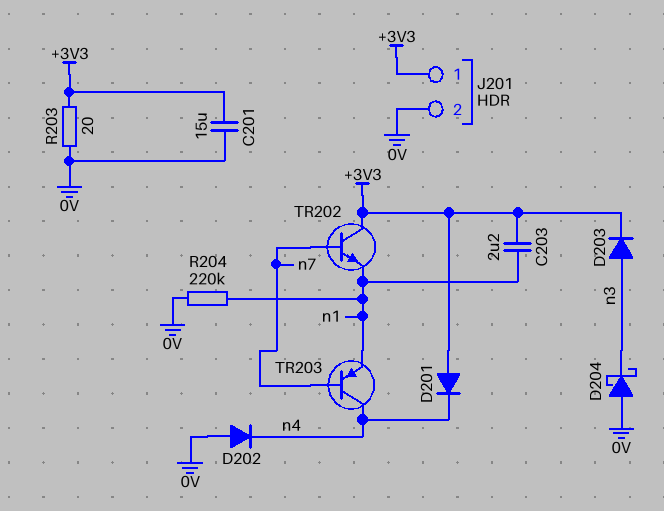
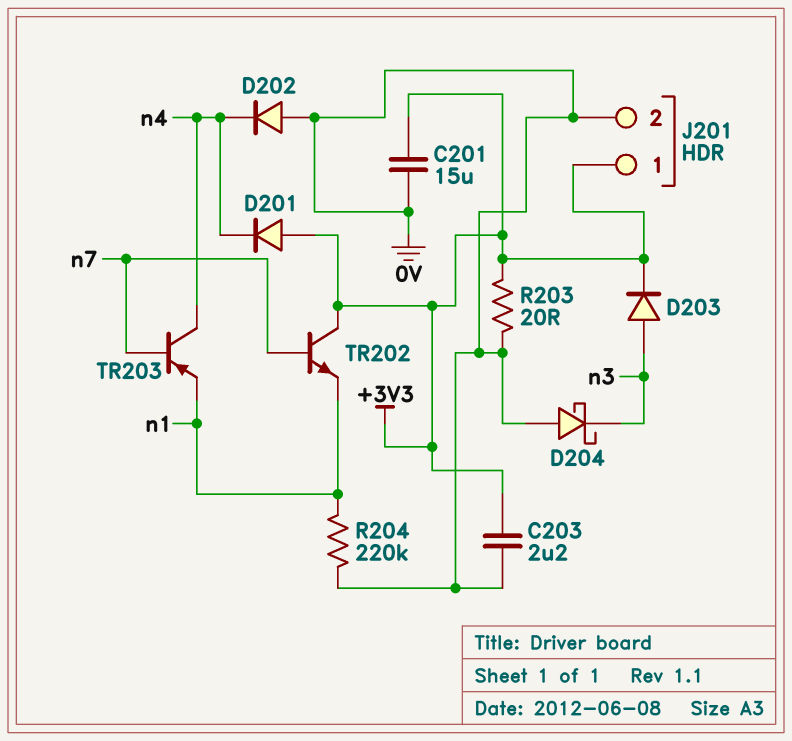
C203: 2.2uF (+3V3, n1) -> 2.2uF (+3V3, 0V)

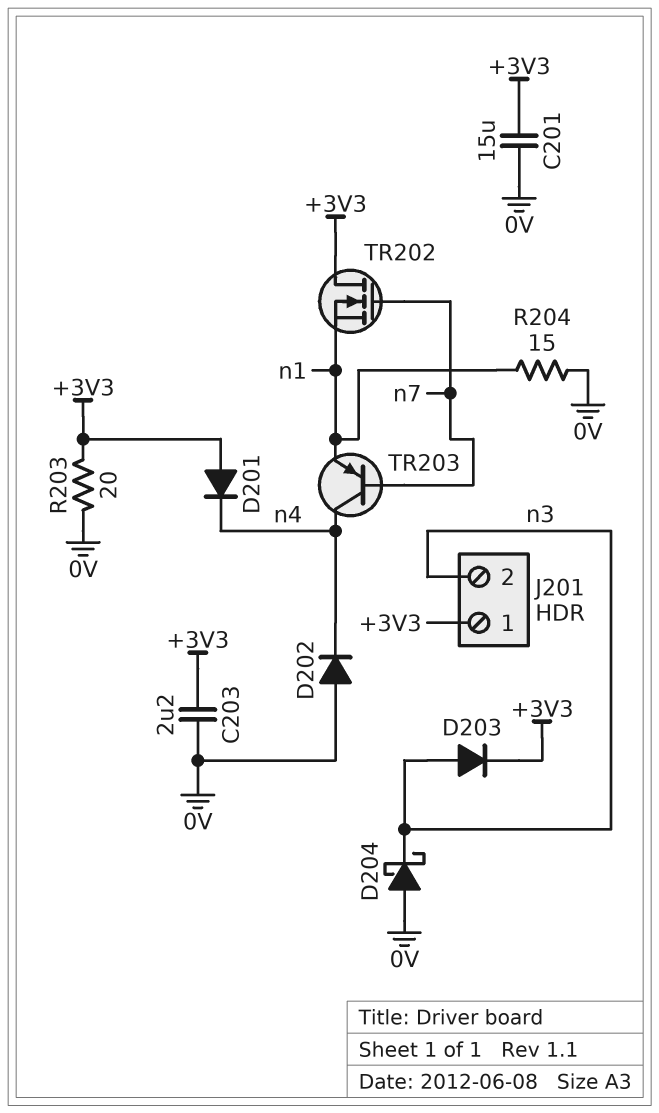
J201 pin 2: 0V -> n3
R204: 220k (0V, n1) -> 15 (0V, n1)
TR202: NPN (B n7, C +3V3, E n1) -> NMOS (G n7, D +3V3, S n1)

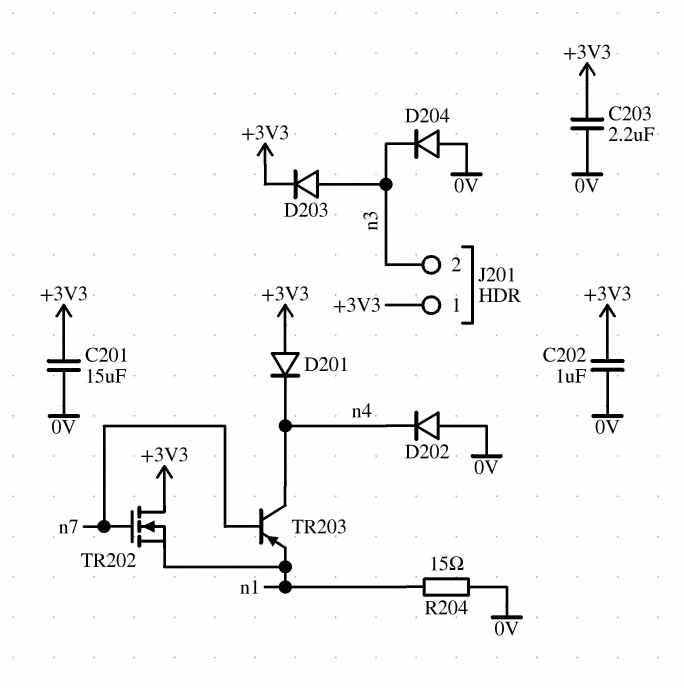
C202: none -> 1uF (+3V3, 0V)
D204: schottky (A 0V, K n3) -> diode (A 0V, K n3)
R203: 20 (+3V3, 0V) -> none

